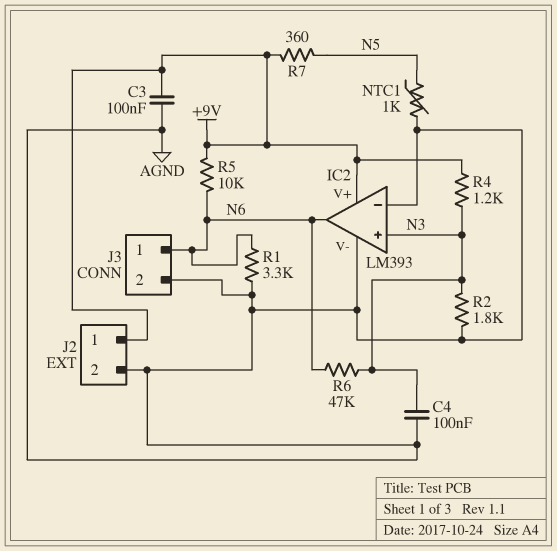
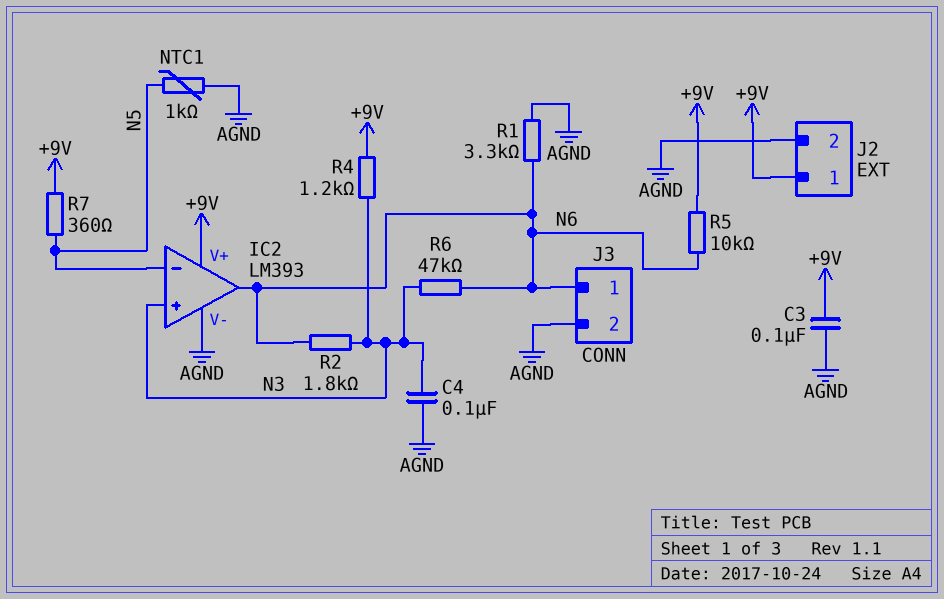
IC2 pin in-: AGND -> N5
R2: 1.8k (AGND, N3) -> 1.8k (N3, N6)

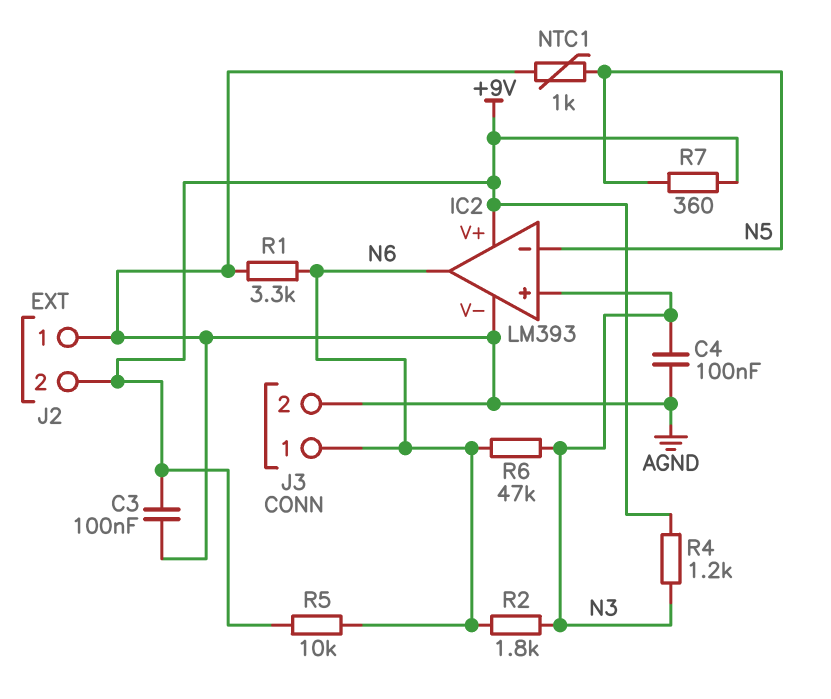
J2 pin 1: +9V -> AGND
J2 pin 2: AGND -> +9V

